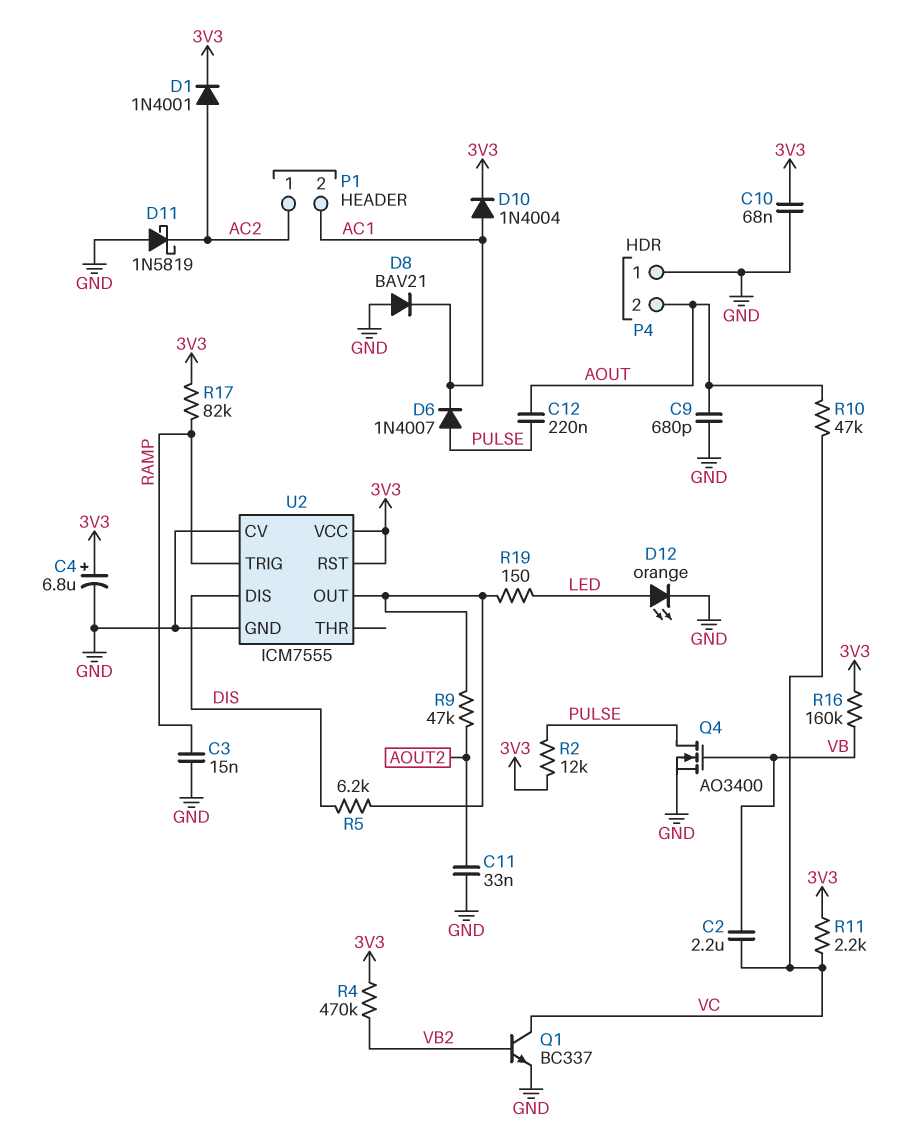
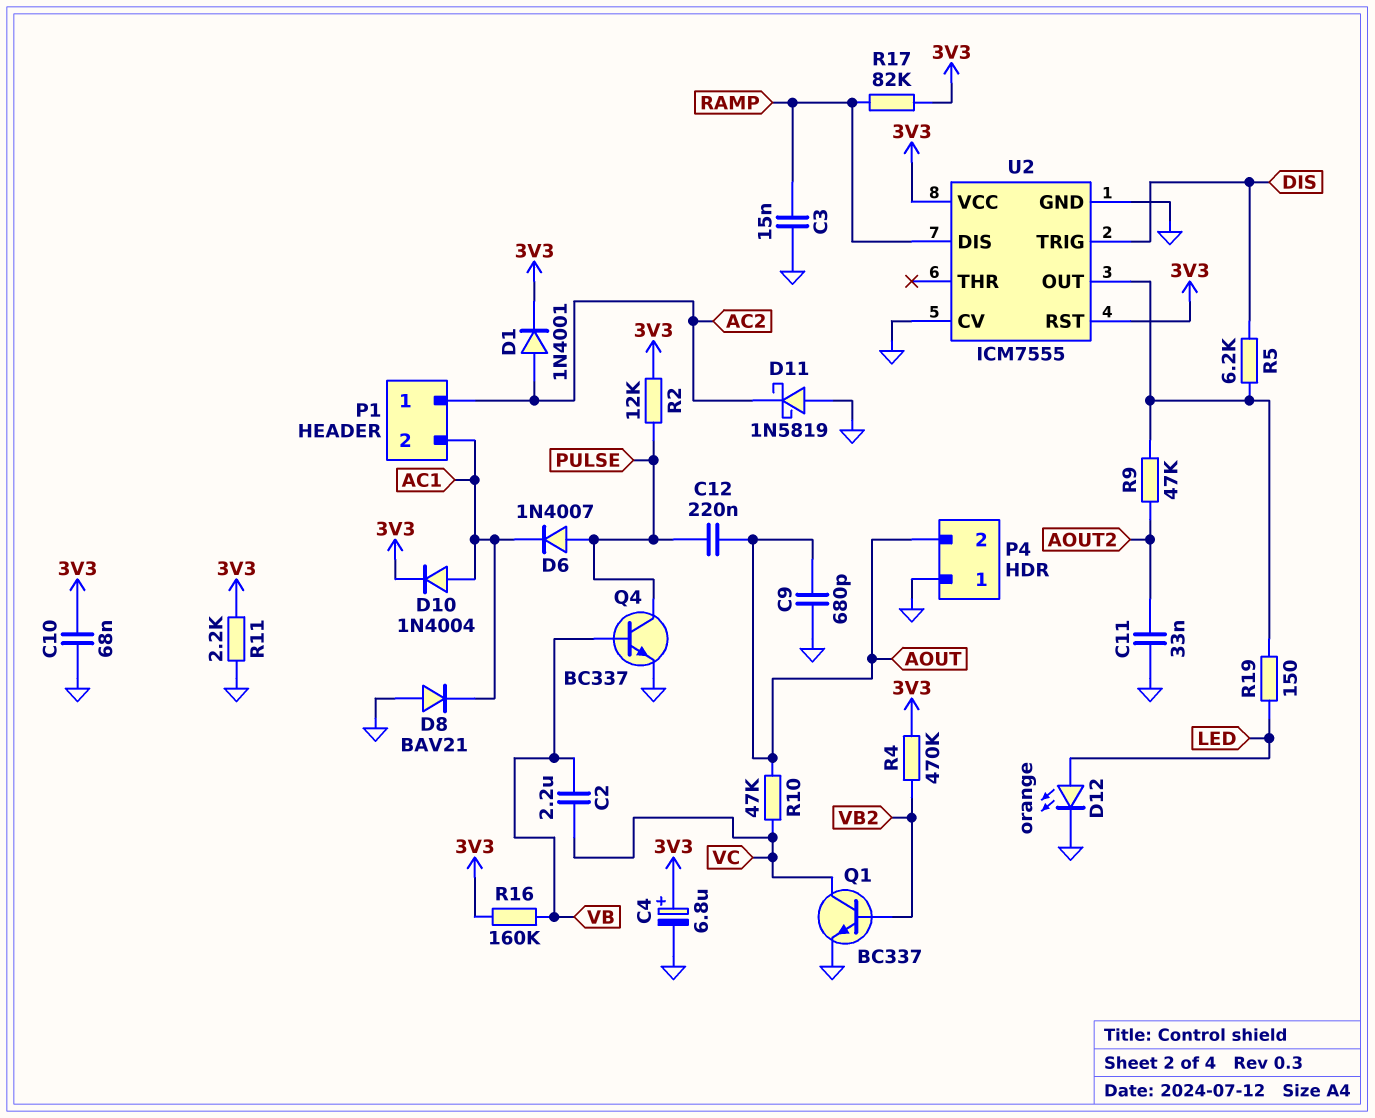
Q4: NMOS AO3400 (G VB, D PULSE, S GND) -> NPN BC337 (B VB, C PULSE, E GND)
R11: 2.2k (3V3, VC) -> 2.2k (3V3, GND)
U2 pin DIS: DIS -> RAMP
U2 pin TRIG: RAMP -> DIS

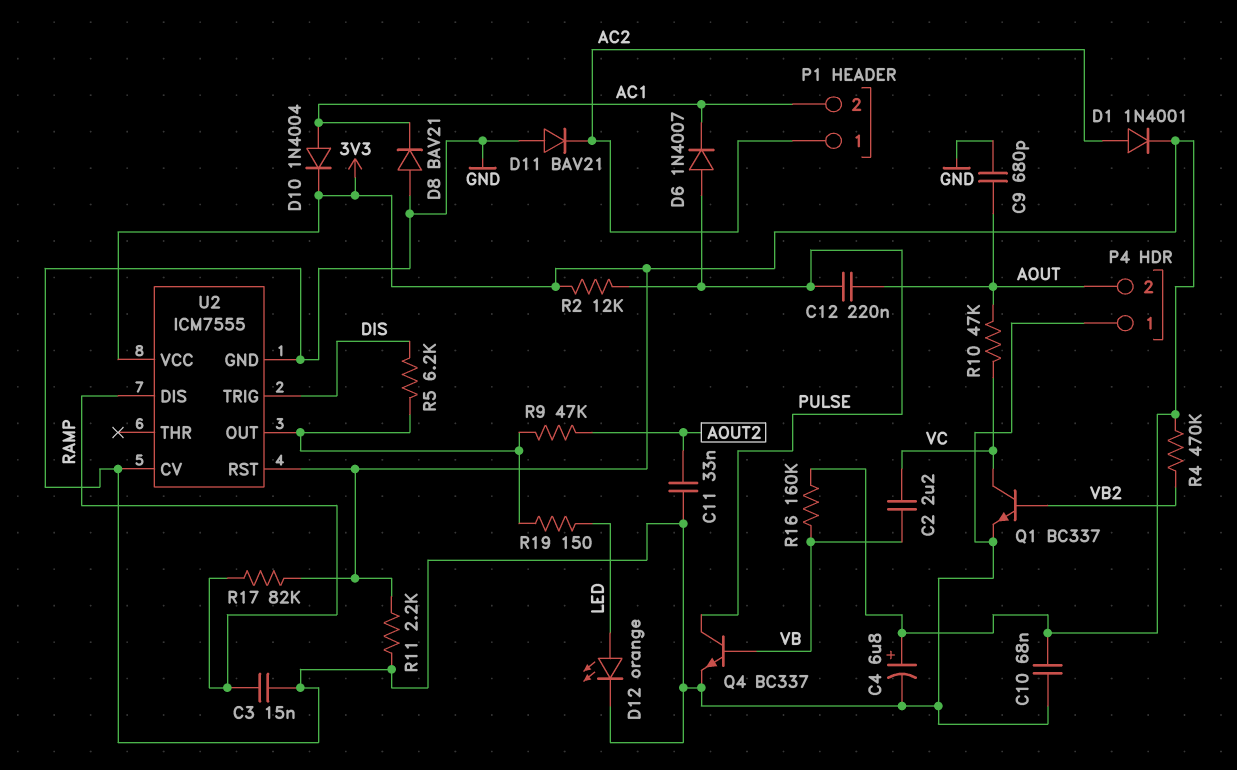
D11: schottky 1N5819 (A GND, K AC2) -> diode BAV21 (A GND, K AC2)

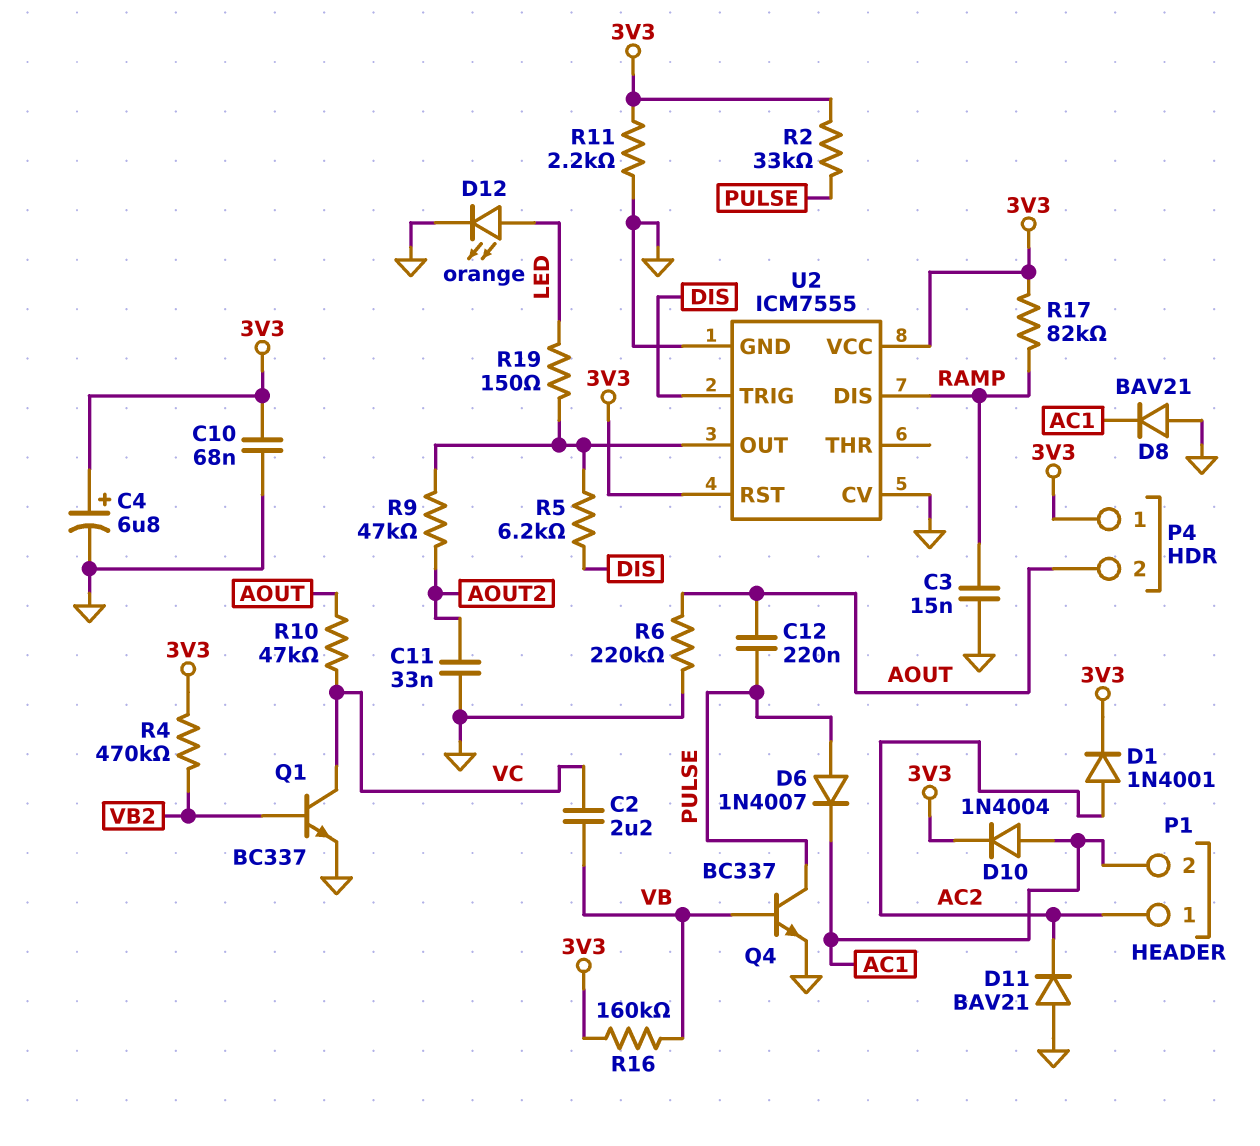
C9: 680pF (AOUT, GND) -> none
P4 pin 1: GND -> 3V3
R2: 12k (3V3, PULSE) -> 33k (3V3, PULSE)
R6: none -> 220k (AOUT, GND)

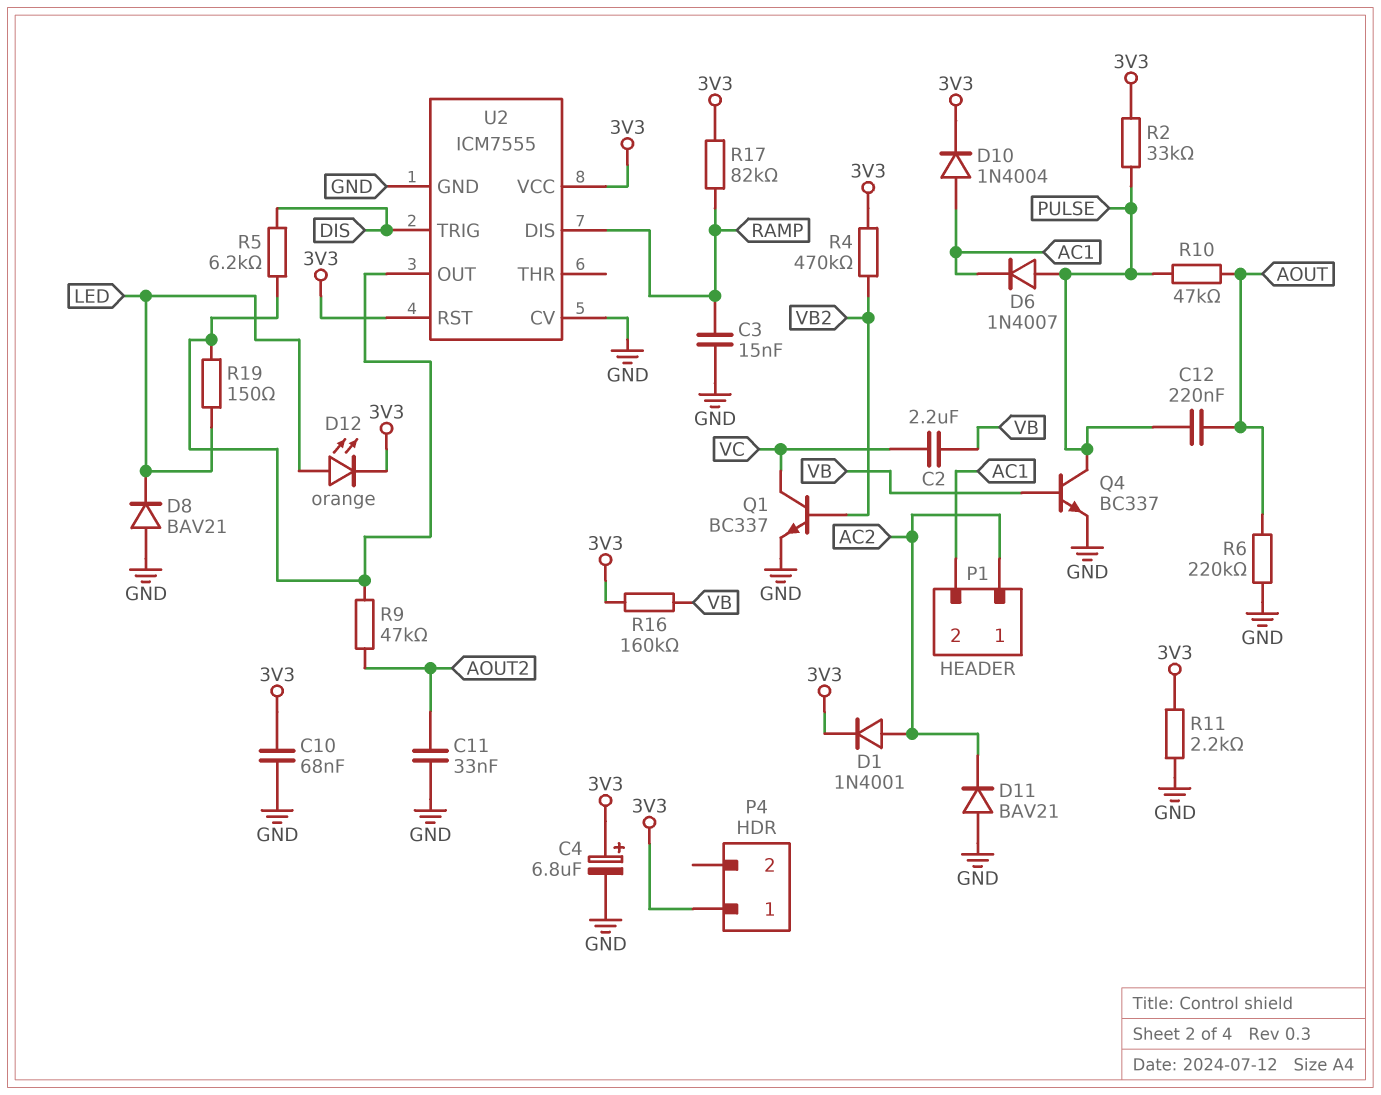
D8: diode BAV21 (A GND, K AC1) -> diode BAV21 (A GND, K LED)
D12: LED orange (A LED, K GND) -> LED orange (A LED, K 3V3)
P4 pin 2: AOUT -> none
R10: 47k (AOUT, VC) -> 47k (AOUT, PULSE)

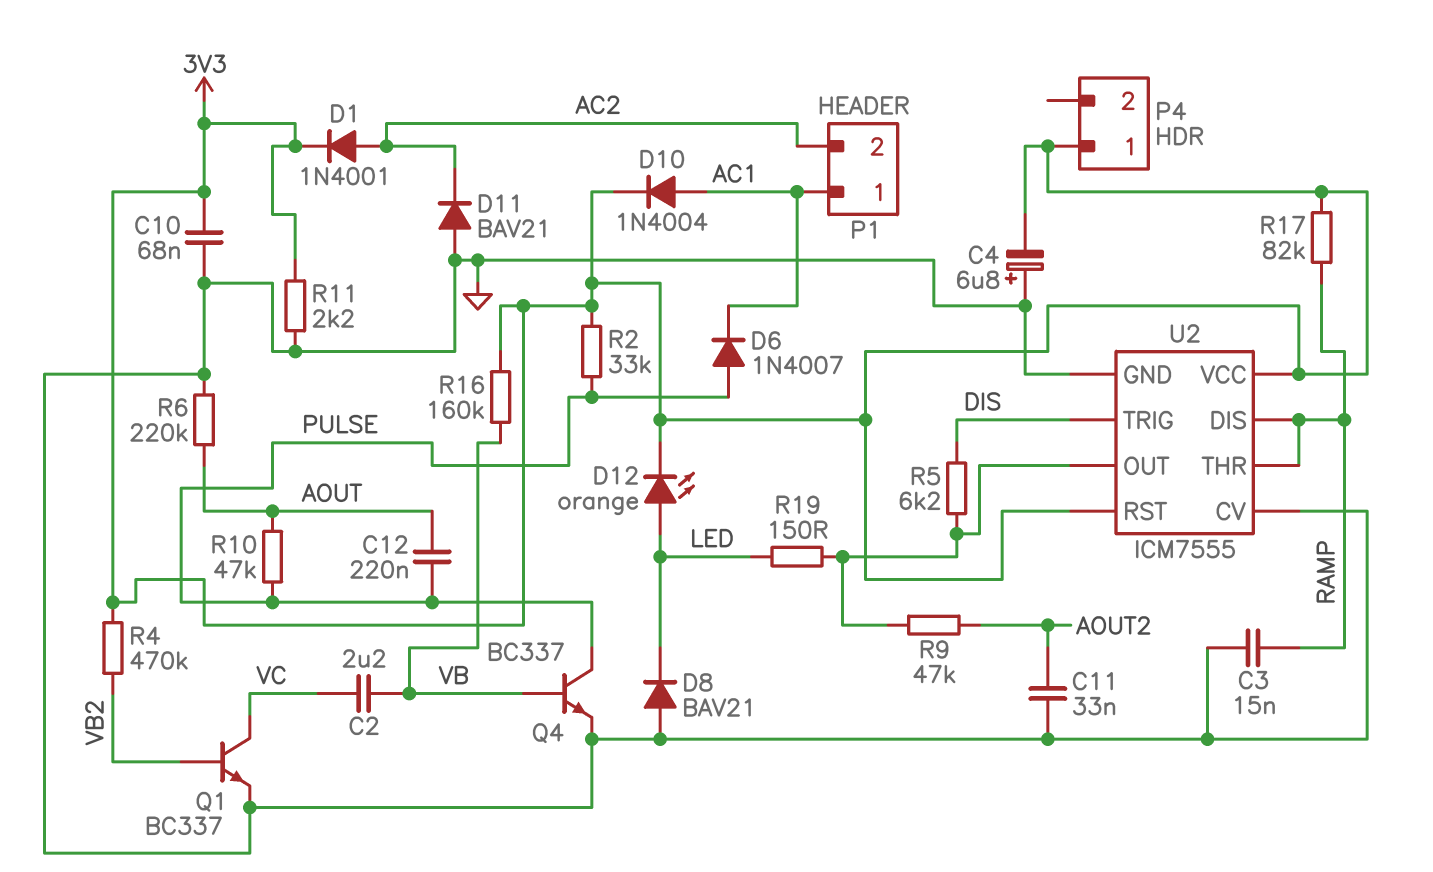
C4: 6.8uF (plus 3V3, minus GND) -> 6.8uF (plus GND, minus 3V3)
P1 pin 1: AC2 -> AC1
P1 pin 2: AC1 -> AC2
U2 pin THR: none -> RAMP

